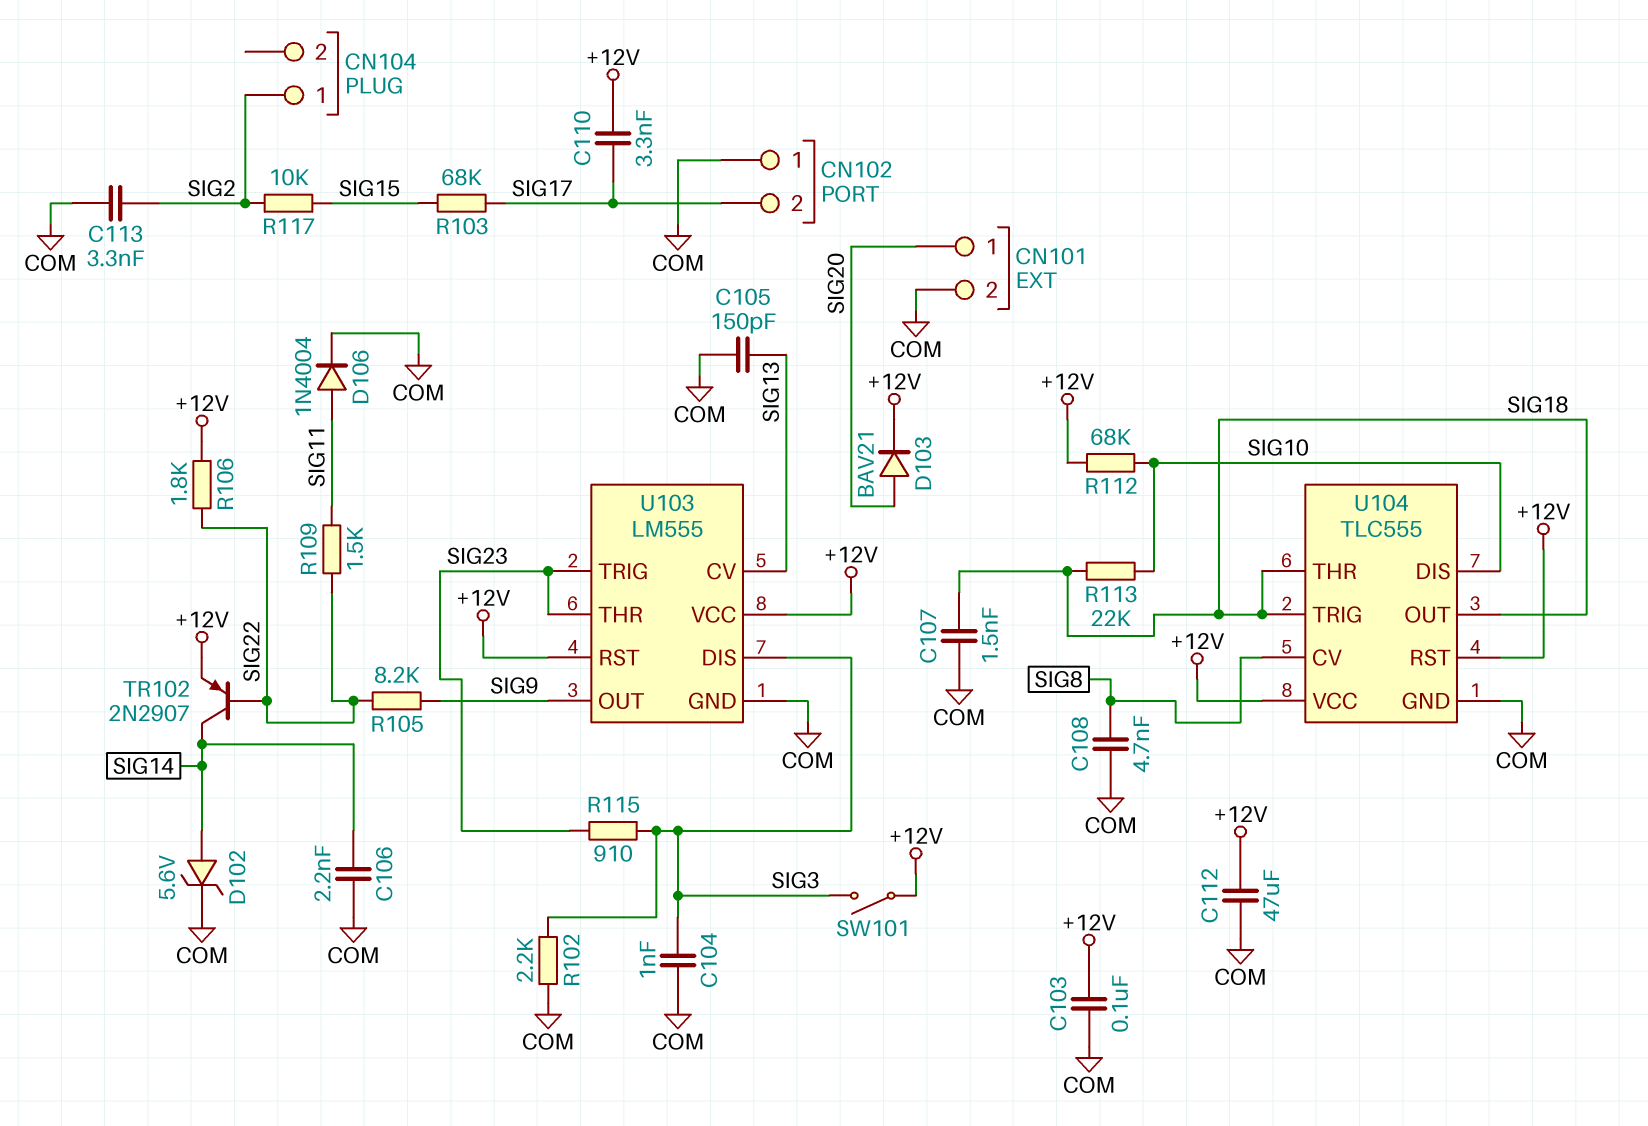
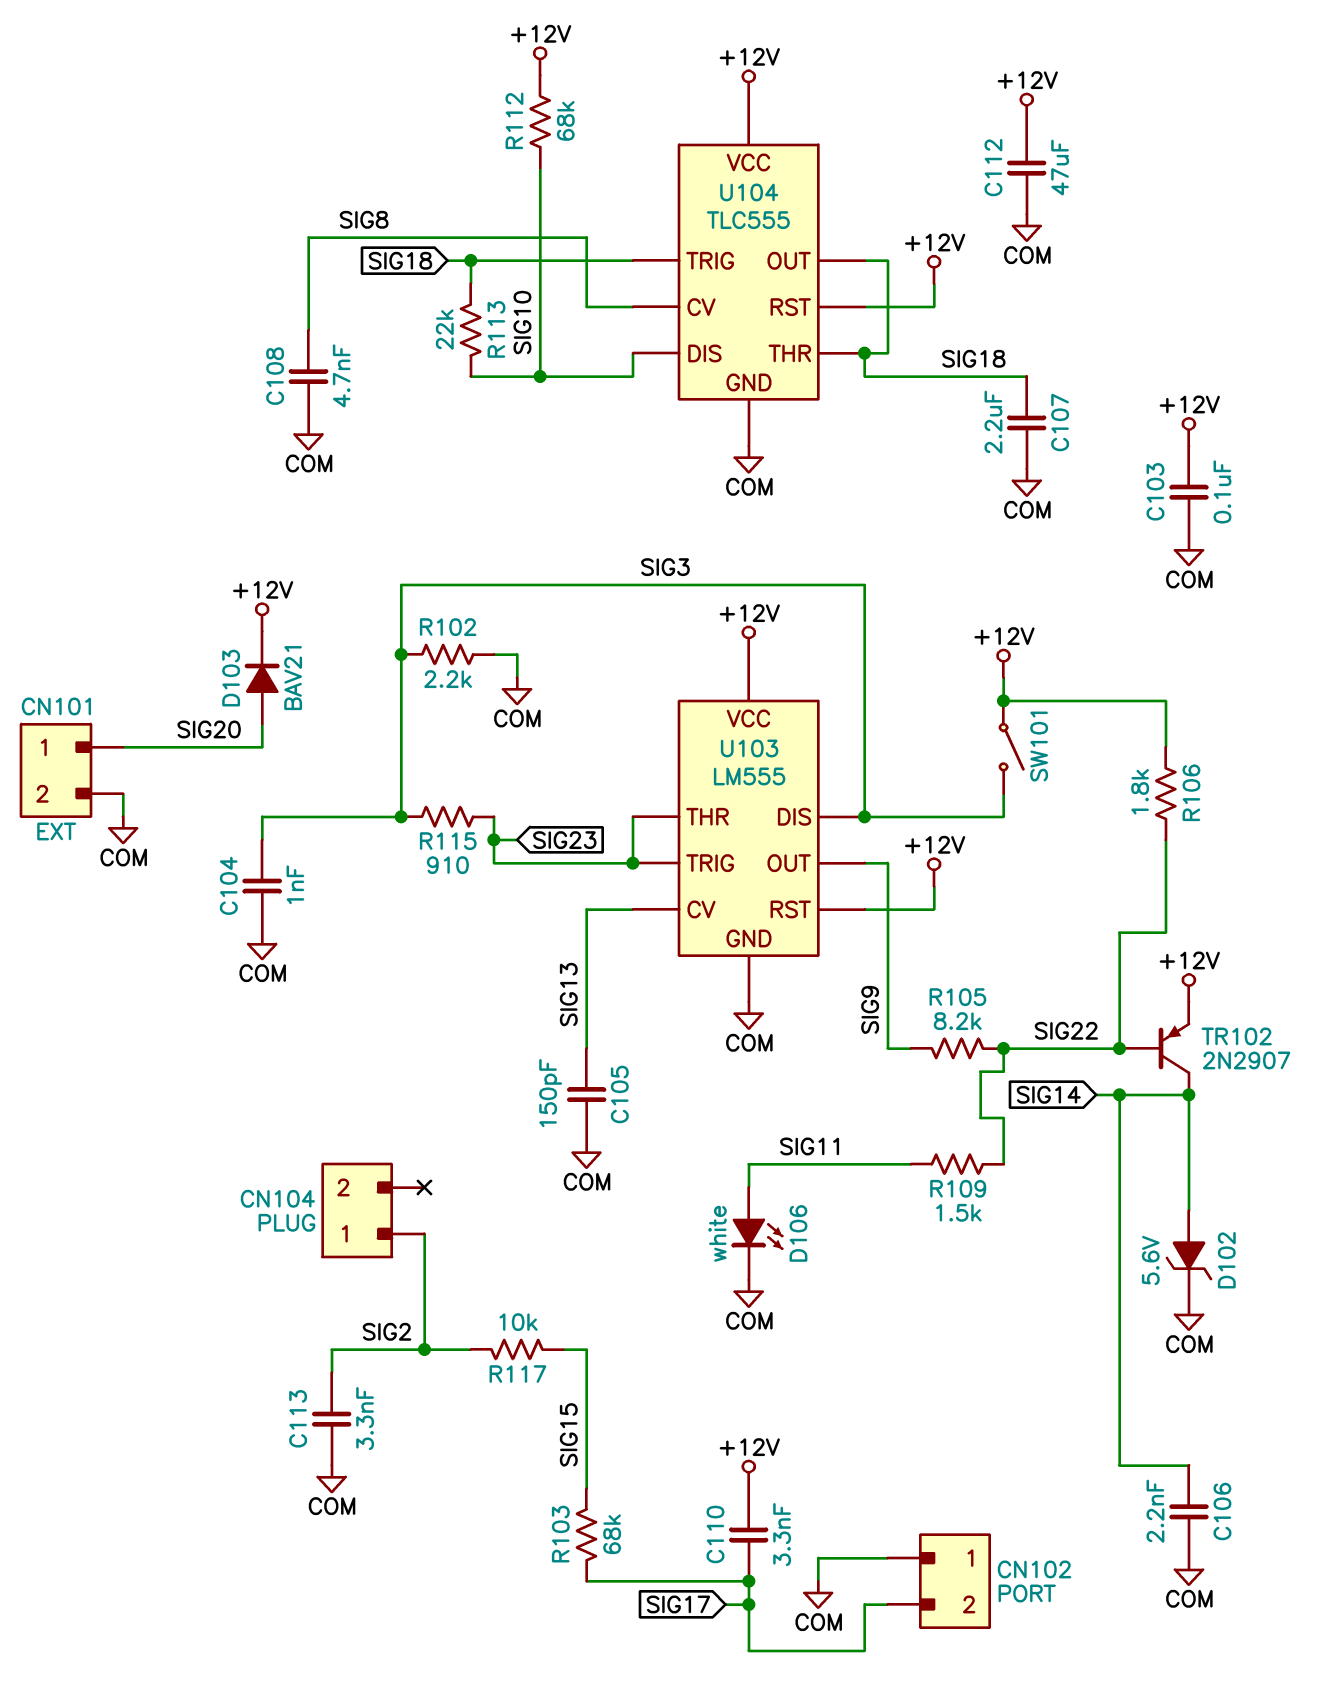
C107: 1.5nF (COM, SIG18) -> 2.2uF (COM, SIG18)
D106: diode 1N4004 (A SIG11, K COM) -> LED white (A SIG11, K COM)

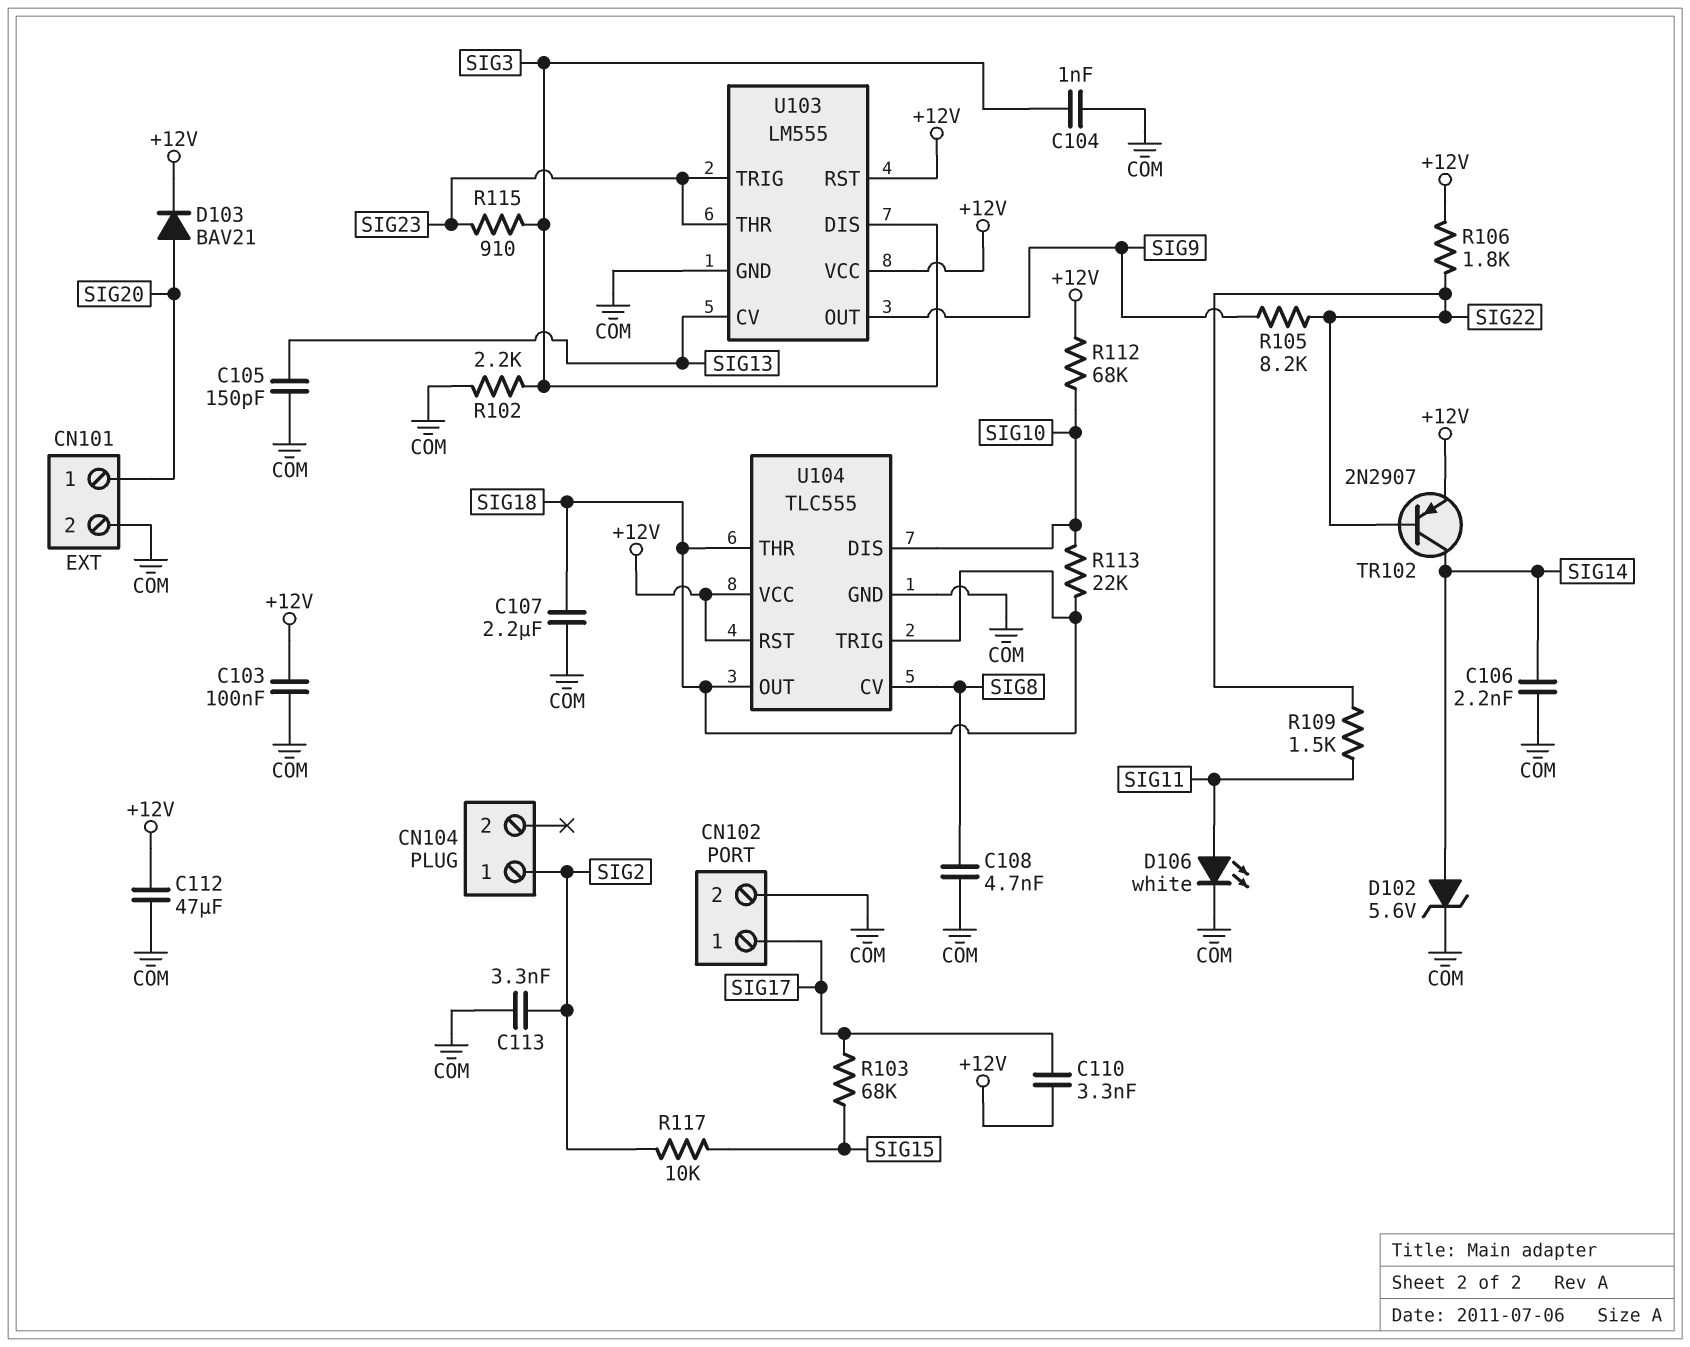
CN102 pin 1: COM -> SIG17
CN102 pin 2: SIG17 -> COM
SW101: switch (+12V, SIG3) -> none

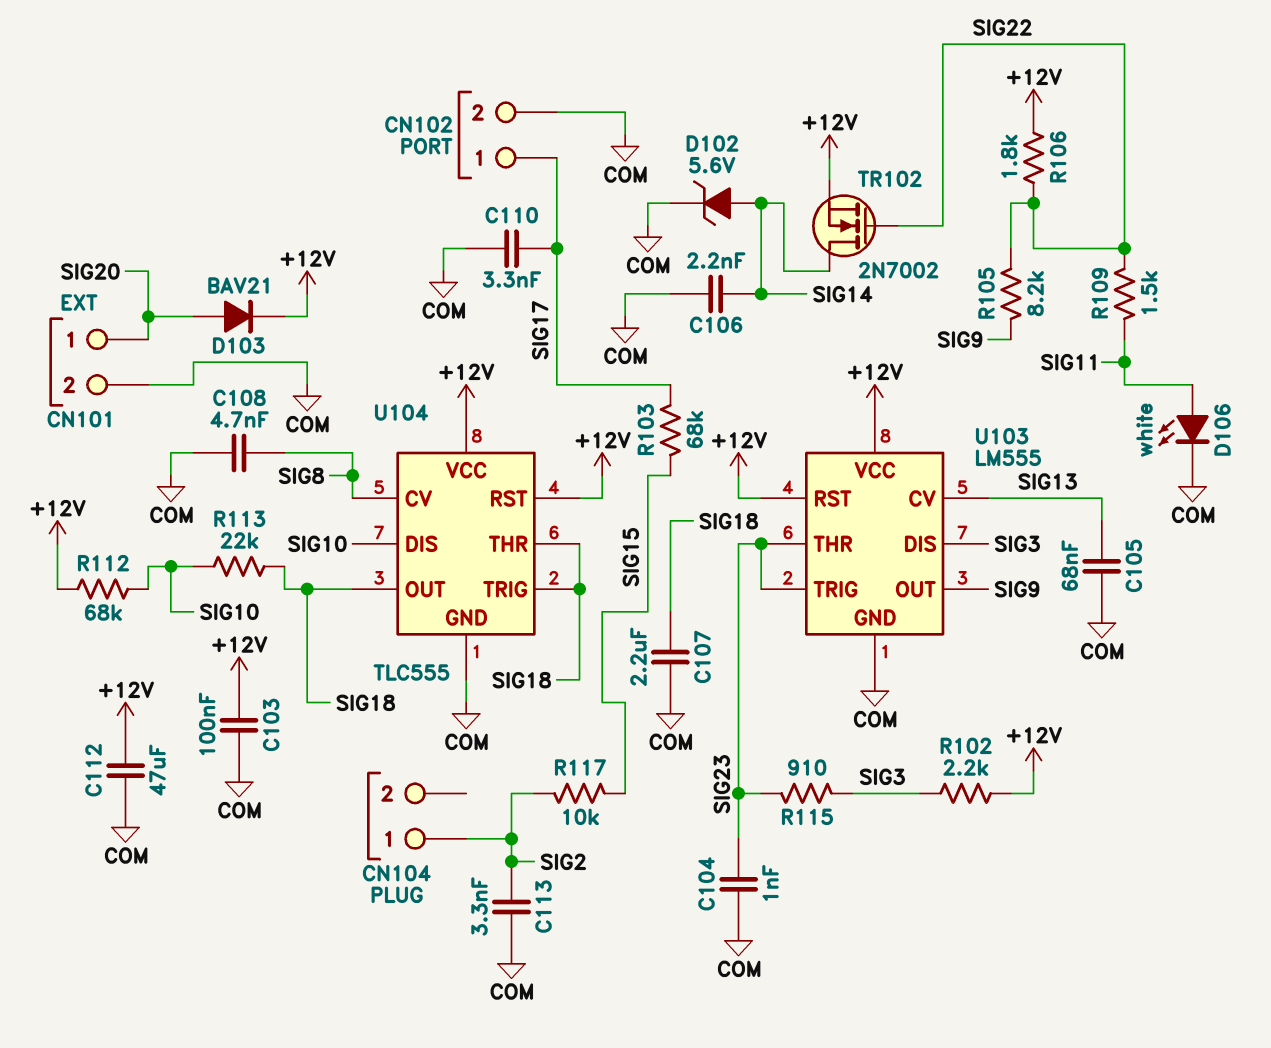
C104: 1nF (COM, SIG3) -> 1nF (COM, SIG23)
C105: 150pF (COM, SIG13) -> 68nF (COM, SIG13)
C110: 3.3nF (+12V, SIG17) -> 3.3nF (COM, SIG17)
R102: 2.2k (COM, SIG3) -> 2.2k (+12V, SIG3)
TR102: PNP 2N2907 (B SIG22, C SIG14, E +12V) -> NMOS 2N7002 (G SIG22, D SIG14, S +12V)

